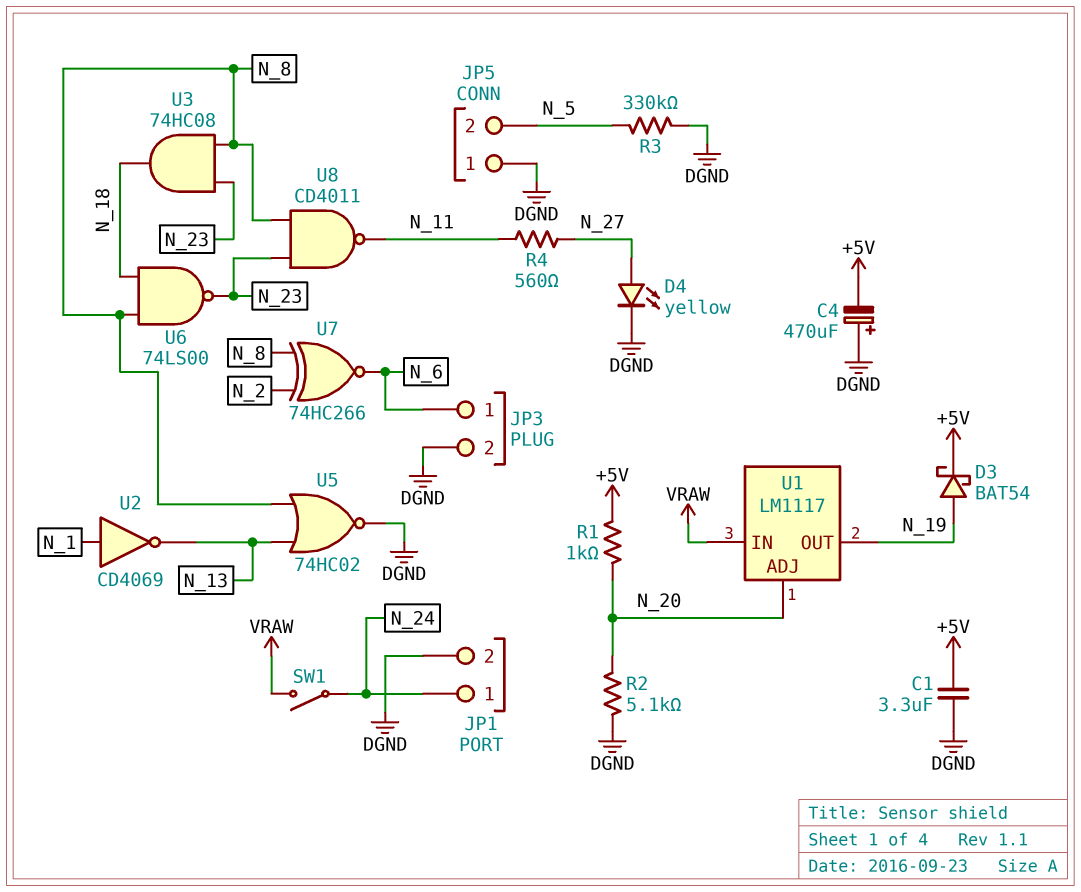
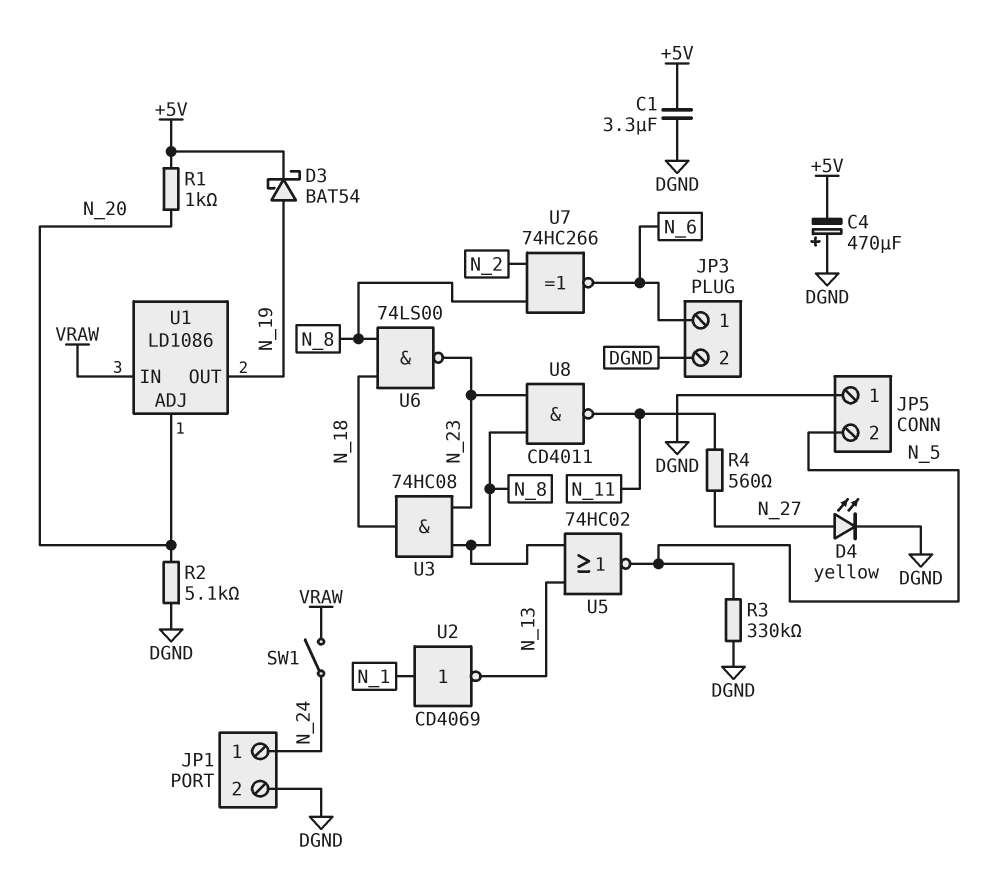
U1: LM1117 -> LD1086
U5: NOR 74HC02 (in N_8, in N_13, out DGND) -> NOR 74HC02 (in N_8, in N_13, out N_5)

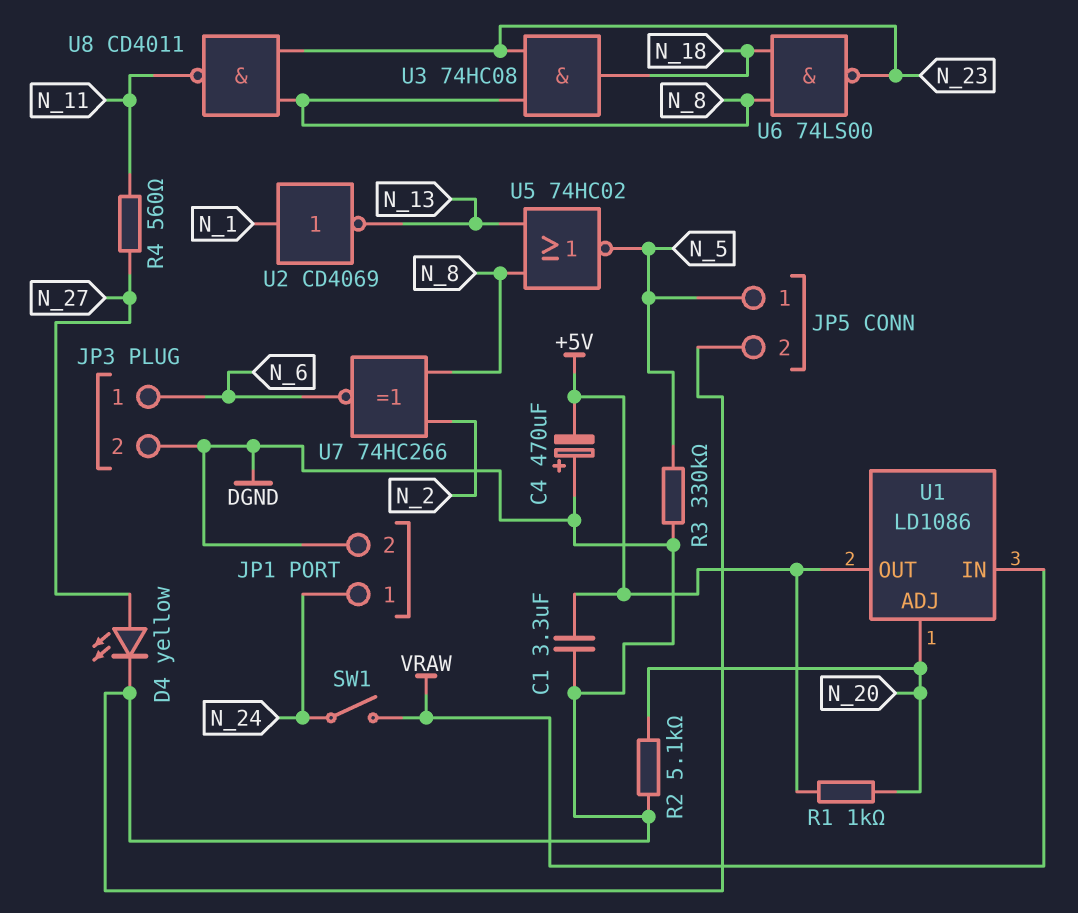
D3: schottky BAT54 (A N_19, K +5V) -> none
JP5 pin 1: DGND -> N_5
JP5 pin 2: N_5 -> DGND
U1 pin OUT: N_19 -> +5V

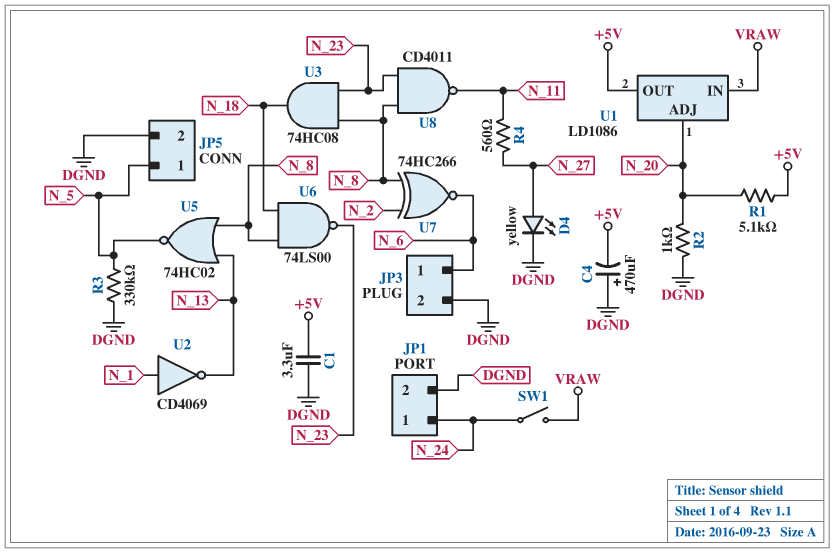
R1: 1k (+5V, N_20) -> 5.1k (+5V, N_20)
R2: 5.1k (DGND, N_20) -> 1k (DGND, N_20)

